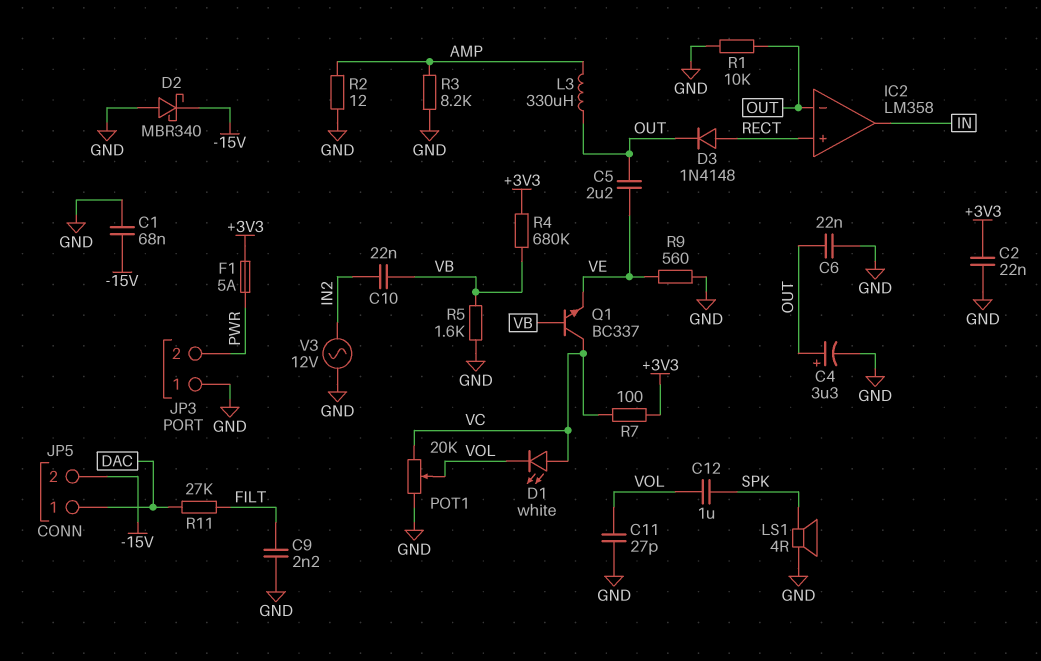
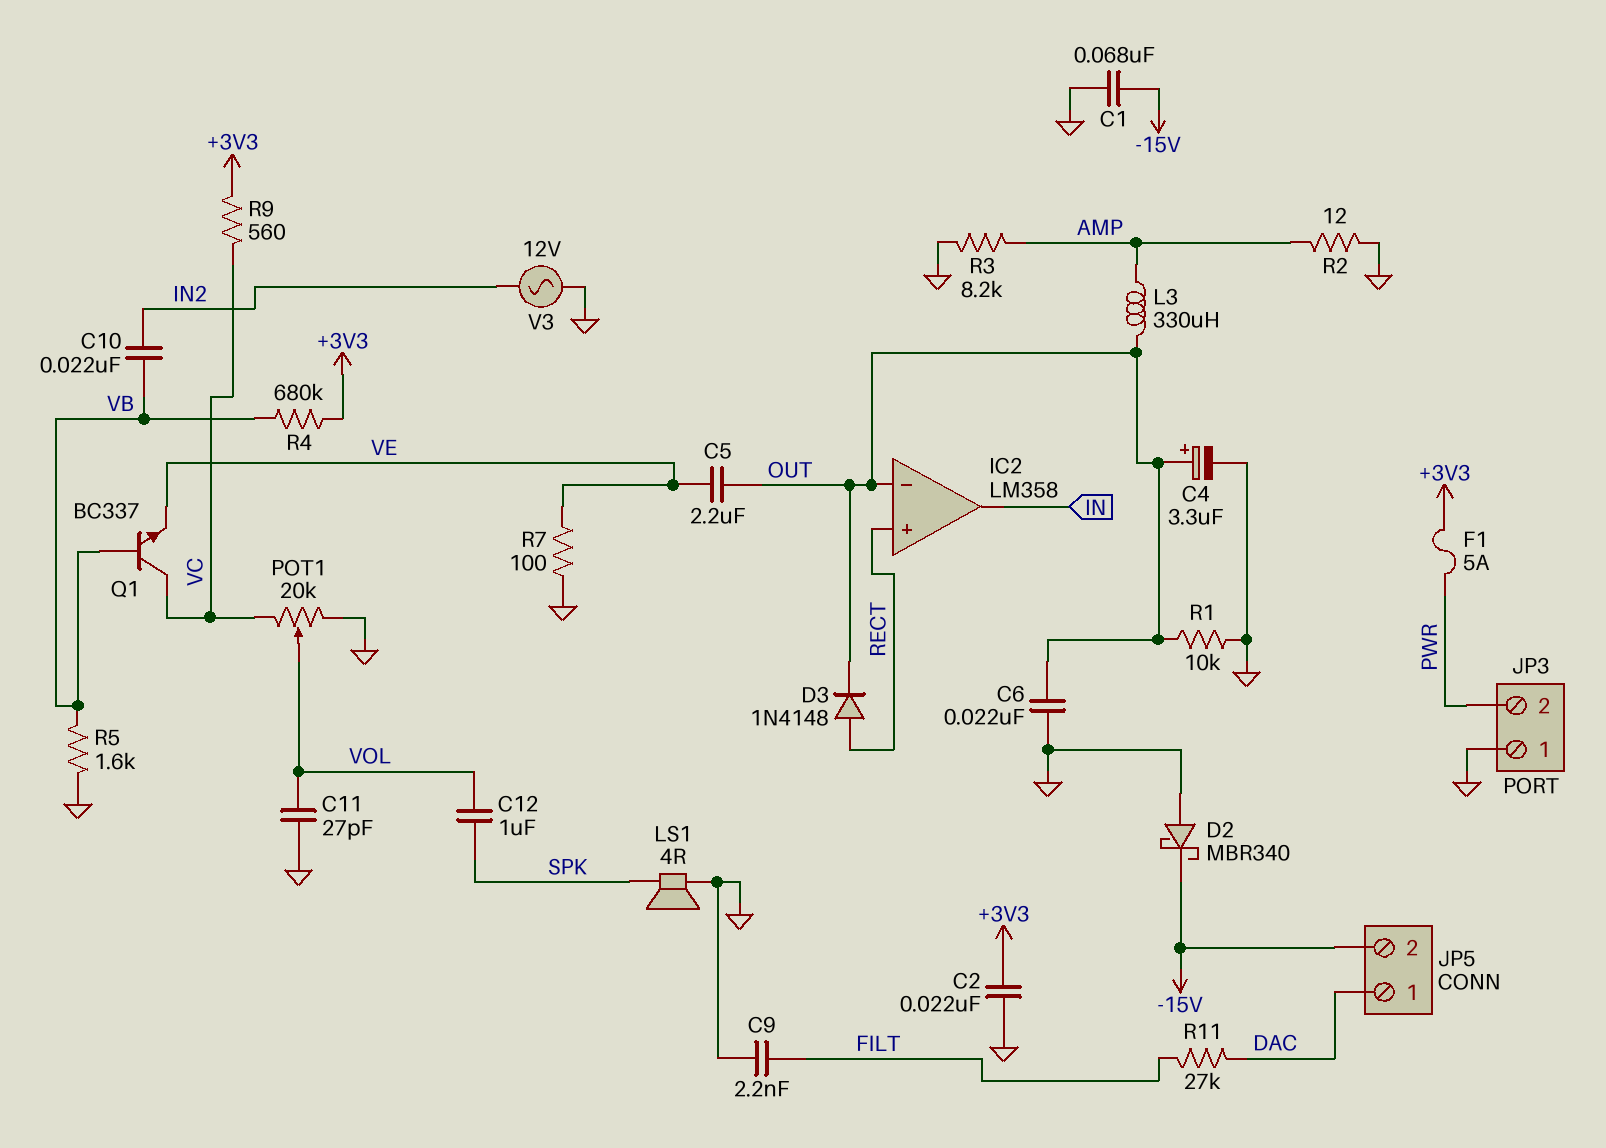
D1: LED white (A VC, K VOL) -> none
R7: 100 (+3V3, VC) -> 100 (GND, VE)
R9: 560 (GND, VE) -> 560 (+3V3, VC)

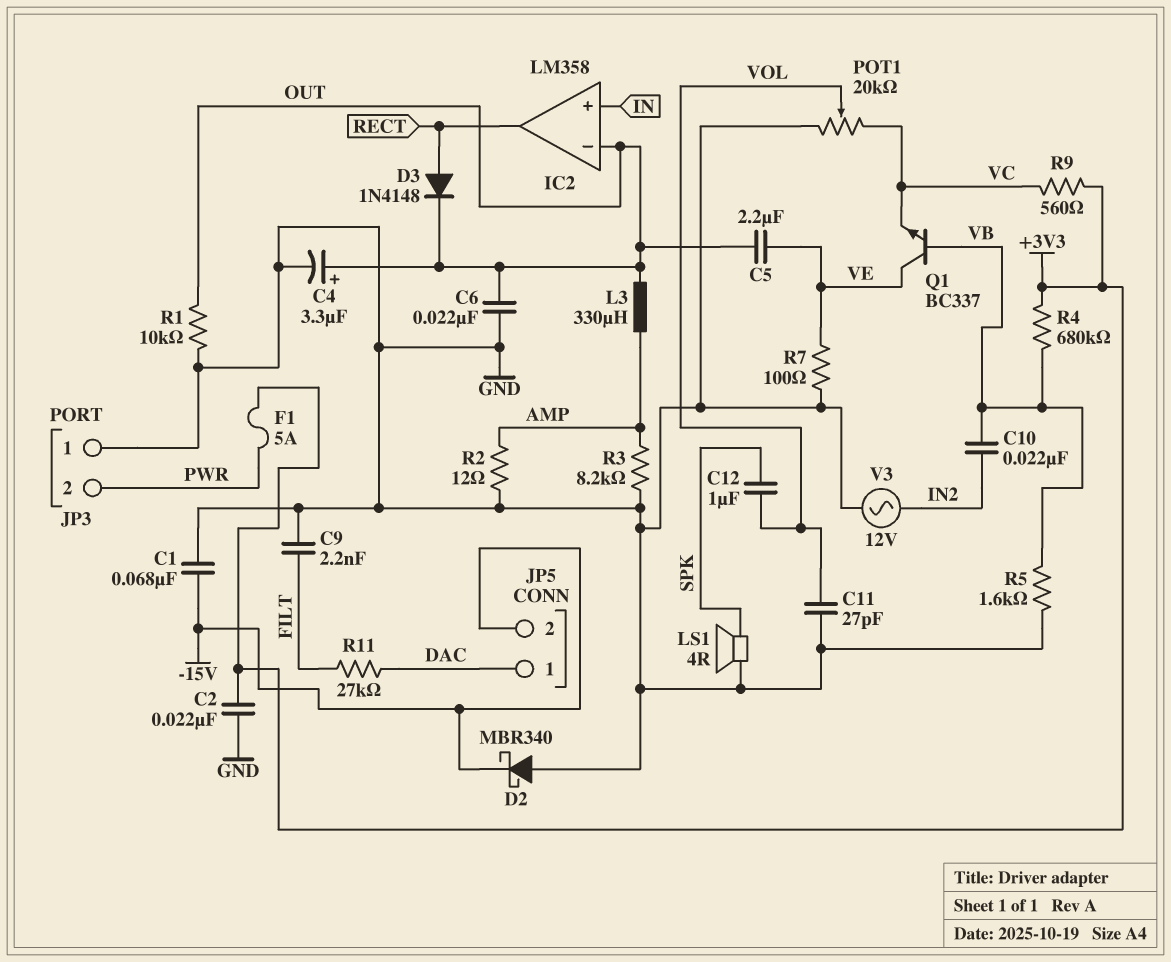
IC2 pin in+: RECT -> IN
IC2 pin out: IN -> RECT
Q1: NPN BC337 (B VB, C VC, E VE) -> NPN BC337 (B VB, C VE, E VC)

